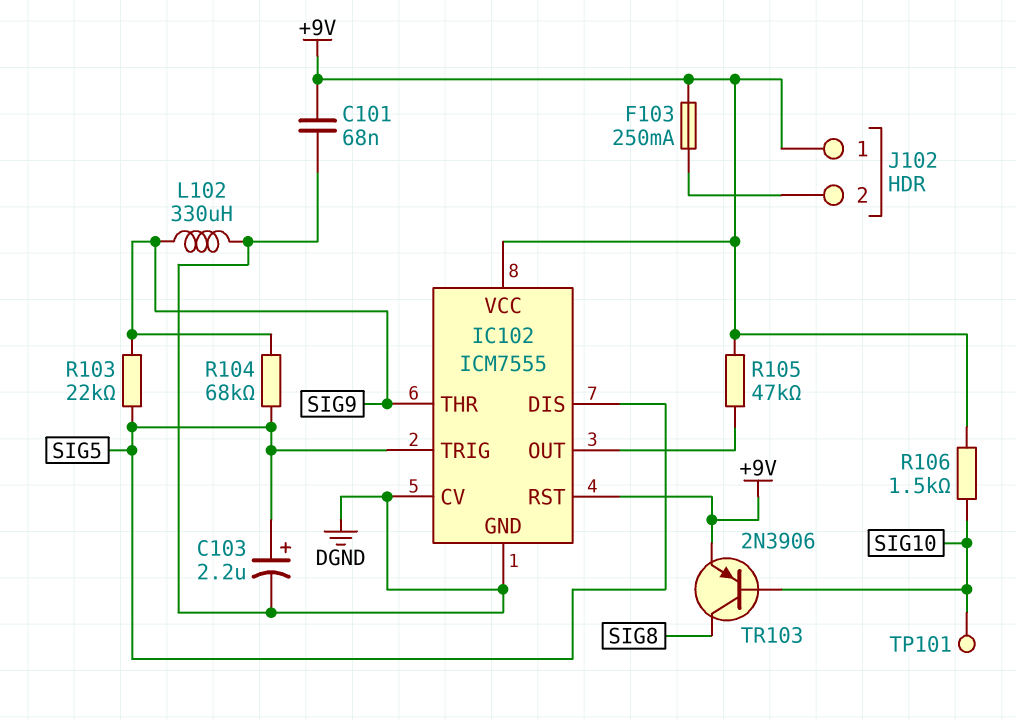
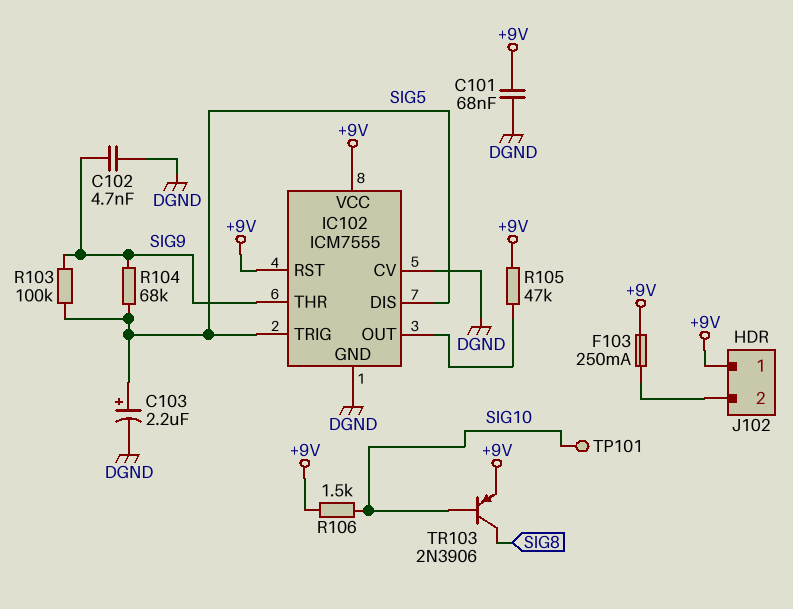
C102: none -> 4.7nF (DGND, SIG9)
L102: 330uH (DGND, SIG9) -> none
R103: 22k (SIG5, SIG9) -> 100k (SIG5, SIG9)

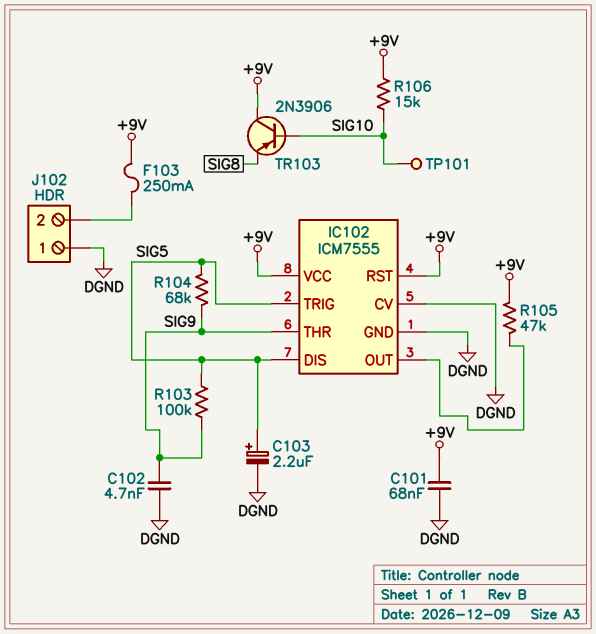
J102 pin 1: +9V -> DGND
R106: 1.5k (+9V, SIG10) -> 15k (+9V, SIG10)
TR103: PNP 2N3906 (B SIG10, C SIG8, E +9V) -> PNP 2N3906 (B SIG10, C +9V, E SIG8)

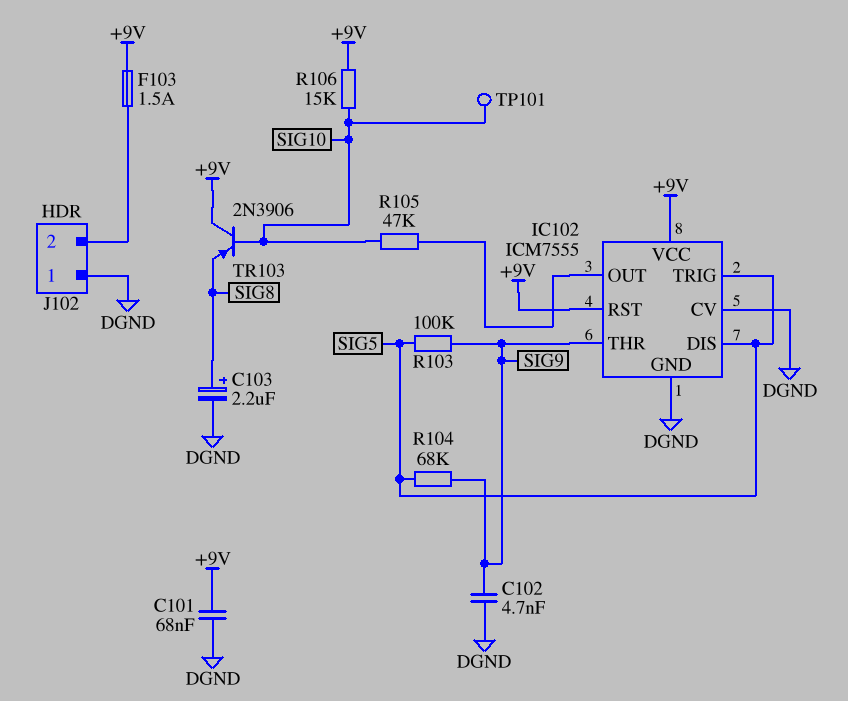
C103: 2.2uF (plus SIG5, minus DGND) -> 2.2uF (plus SIG8, minus DGND)
F103: 250mA (+9V, J102/2) -> 1.5A (+9V, J102/2)
R105: 47k (+9V, IC102/OUT) -> 47k (IC102/OUT, SIG10)

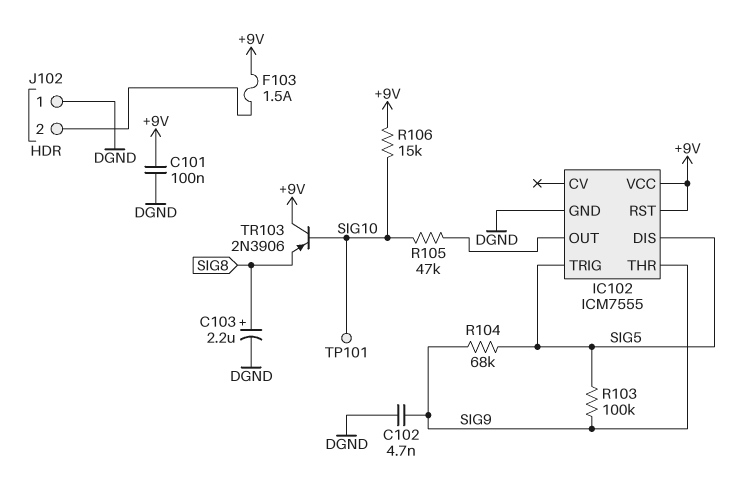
C101: 68nF (+9V, DGND) -> 100nF (+9V, DGND)
IC102 pin CV: DGND -> none

